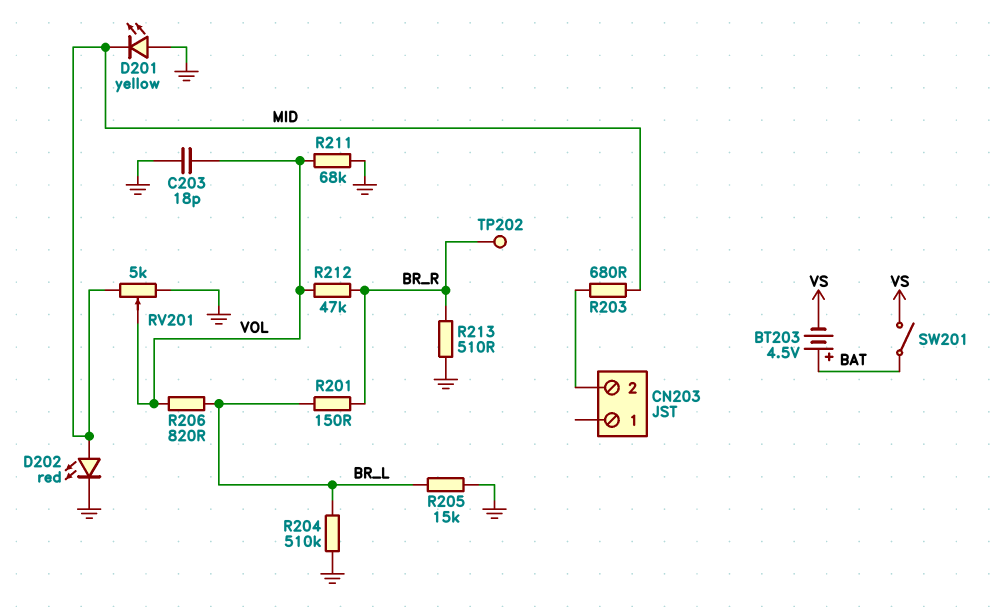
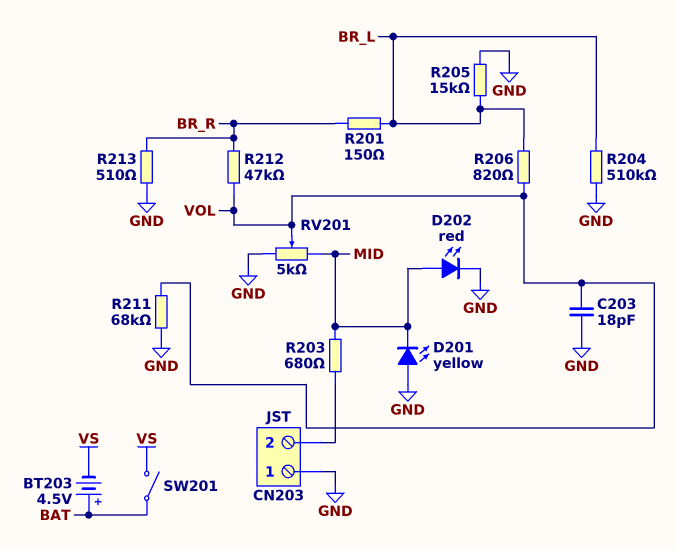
CN203 pin 1: none -> GND
TP202: test point (BR_R) -> none

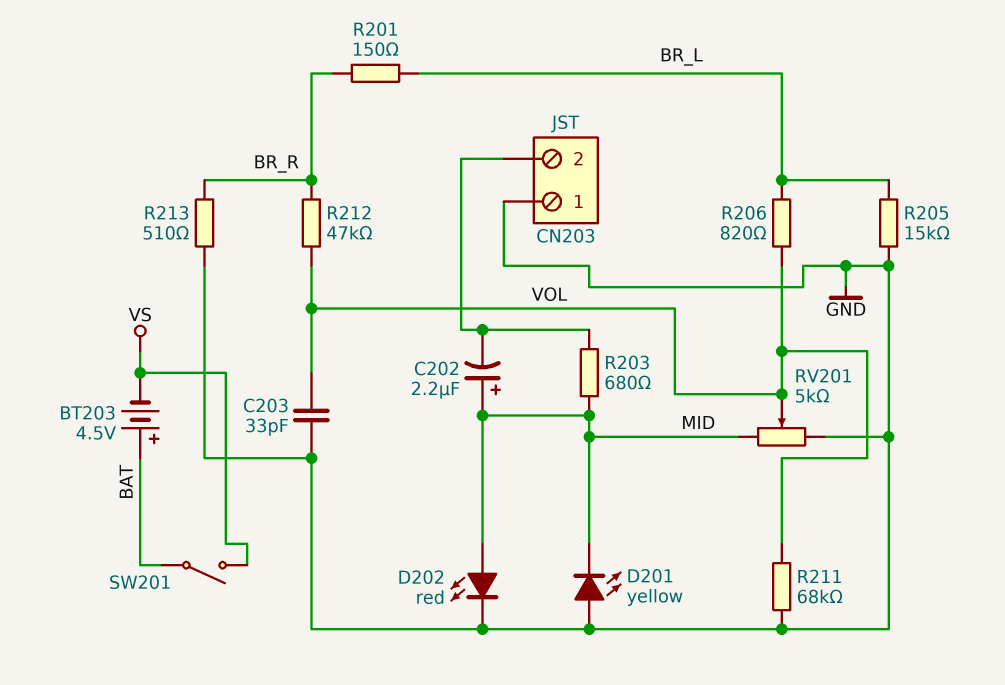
C202: none -> 2.2uF (plus MID, minus CN203/2)
C203: 18pF (GND, VOL) -> 33pF (GND, VOL)
R204: 510k (BR_L, GND) -> none

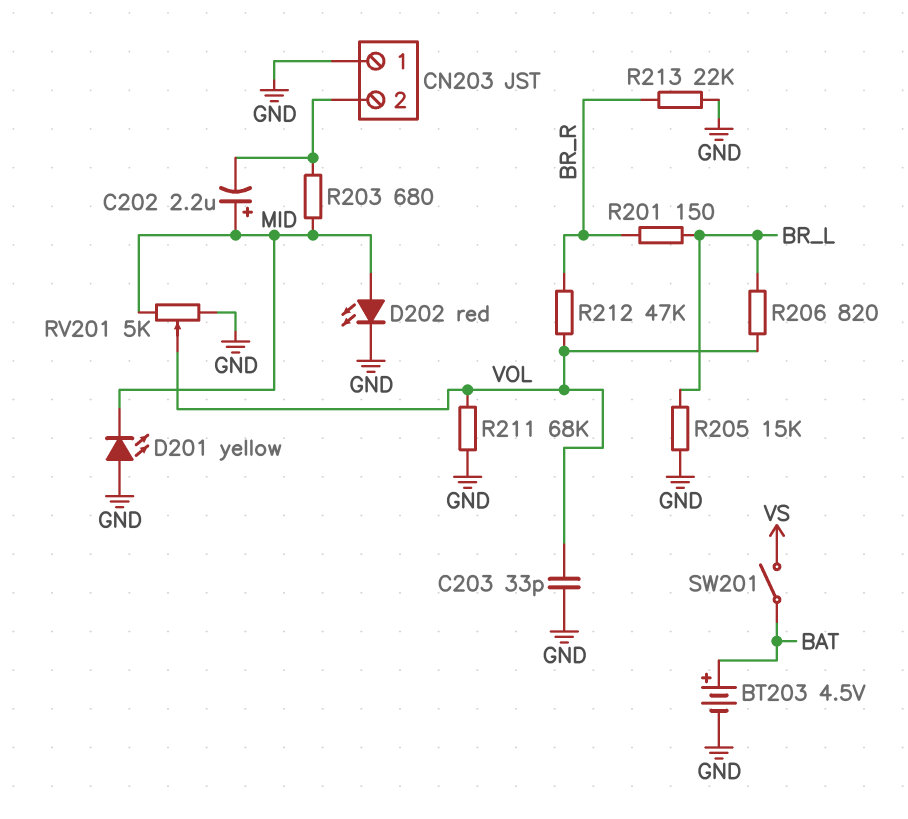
BT203: 4.5V (plus BAT, minus VS) -> 4.5V (plus BAT, minus GND)
R213: 510 (BR_R, GND) -> 22k (BR_R, GND)

